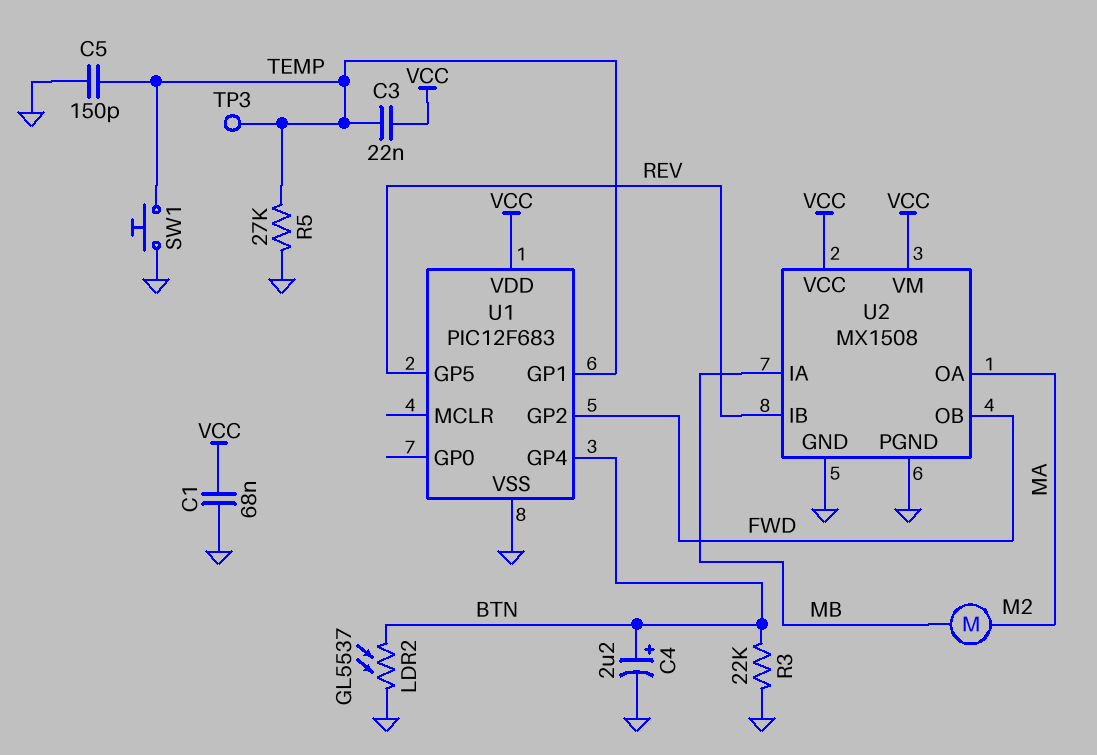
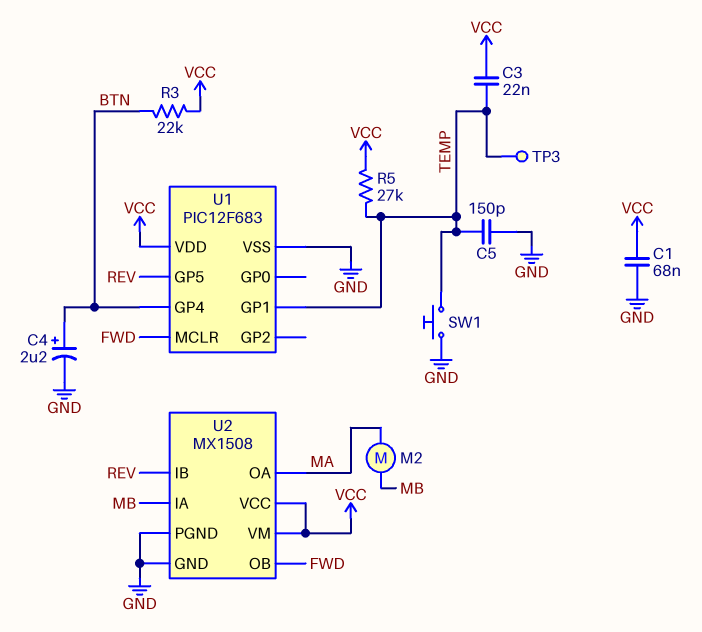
LDR2: GL5537 (BTN, GND) -> none
R3: 22k (BTN, GND) -> 22k (BTN, VCC)
R5: 27k (GND, TEMP) -> 27k (TEMP, VCC)
U1 pin GP2: FWD -> none
U1 pin MCLR: none -> FWD

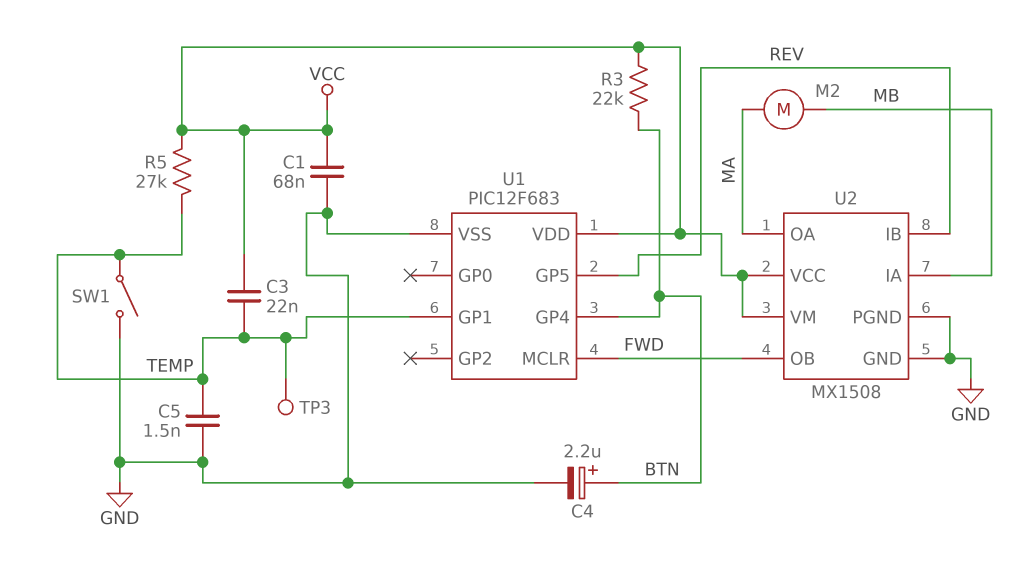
C5: 150pF (GND, TEMP) -> 1.5nF (GND, TEMP)
SW1: button (GND, TEMP) -> switch (GND, TEMP)

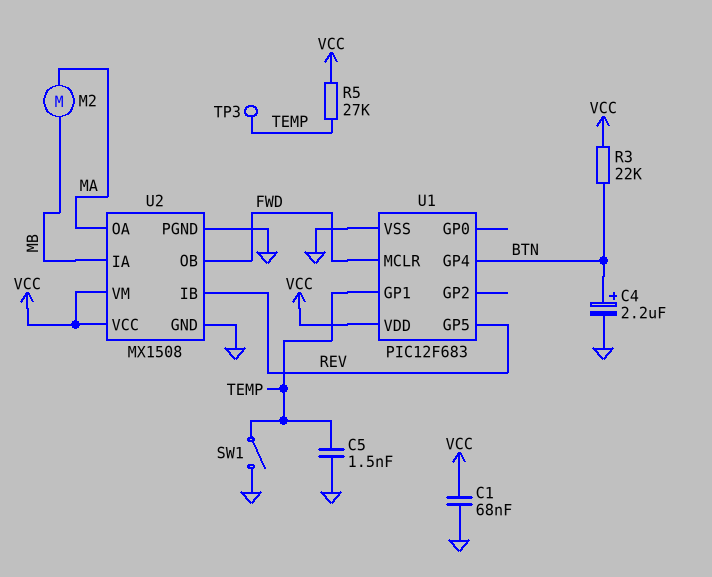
C3: 22nF (TEMP, VCC) -> none

